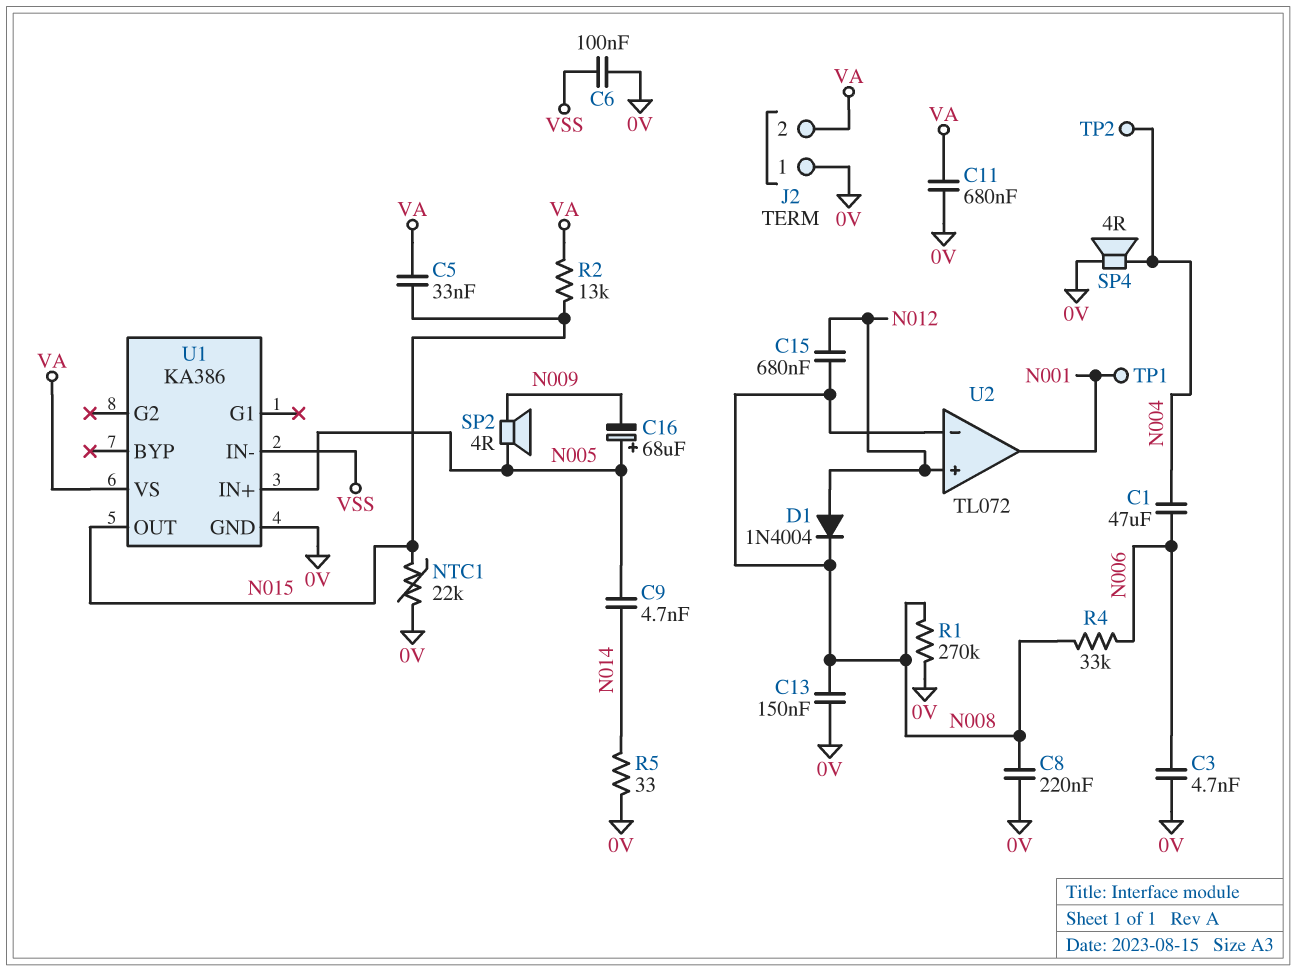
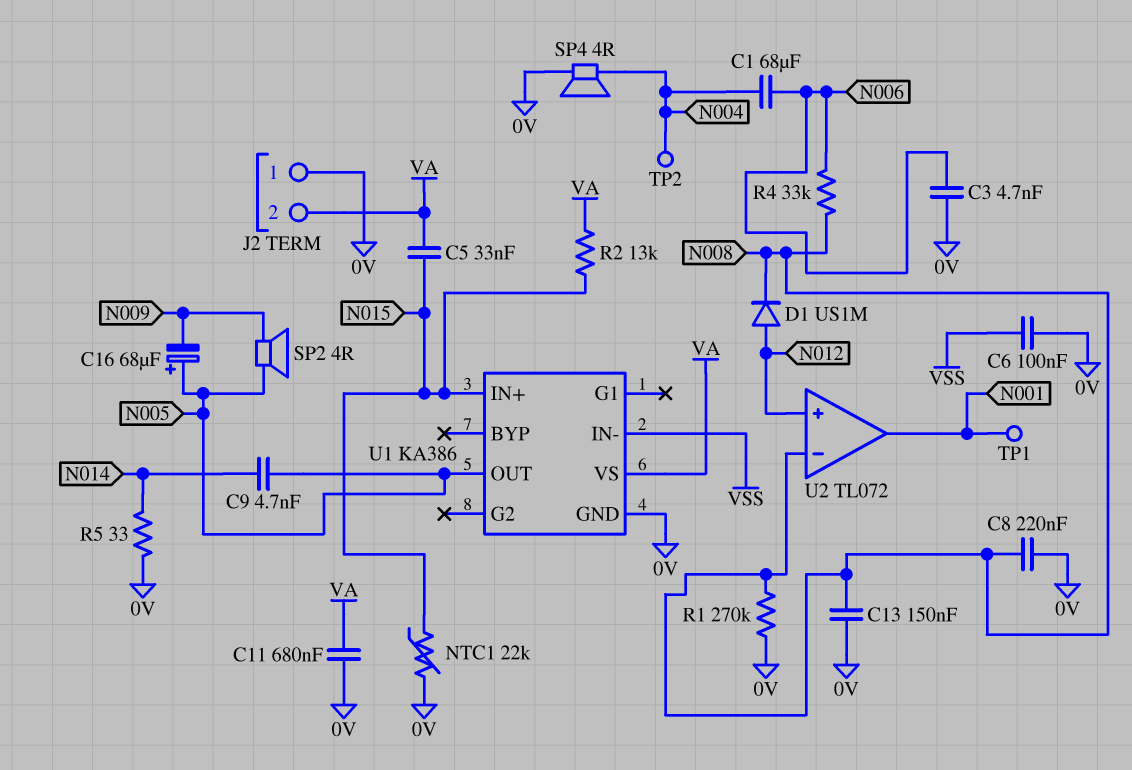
C1: 47uF (N004, N006) -> 68uF (N004, N006)
C15: 680nF (N008, N012) -> none
D1: diode 1N4004 (A N012, K N008) -> diode US1M (A N012, K N008)
U1 pin IN+: N005 -> N015
U1 pin OUT: N015 -> N005

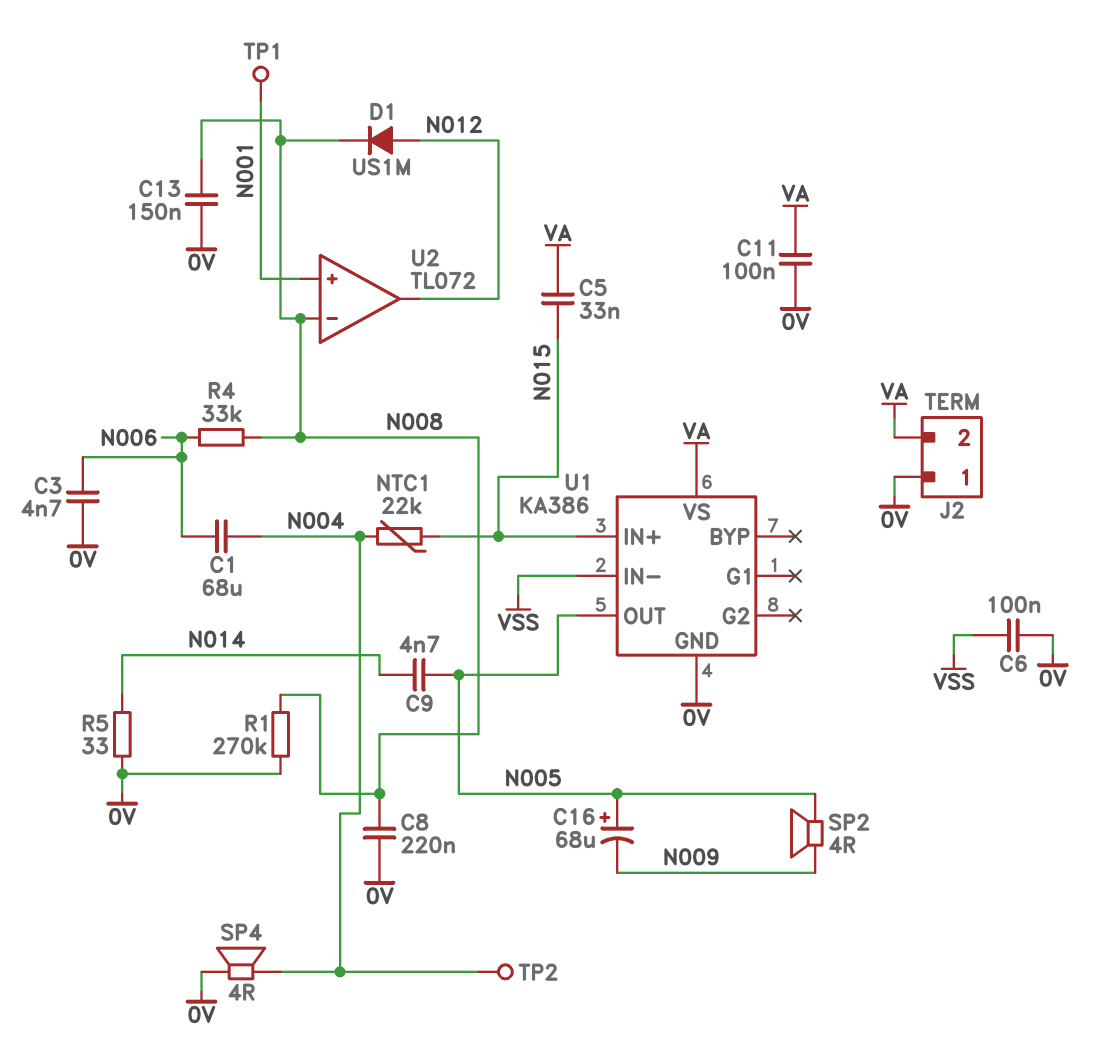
C11: 680nF (0V, VA) -> 100nF (0V, VA)
NTC1: 22k (0V, N015) -> 22k (N004, N015)
R2: 13k (N015, VA) -> none
U2 pin in+: N012 -> N001
U2 pin out: N001 -> N012

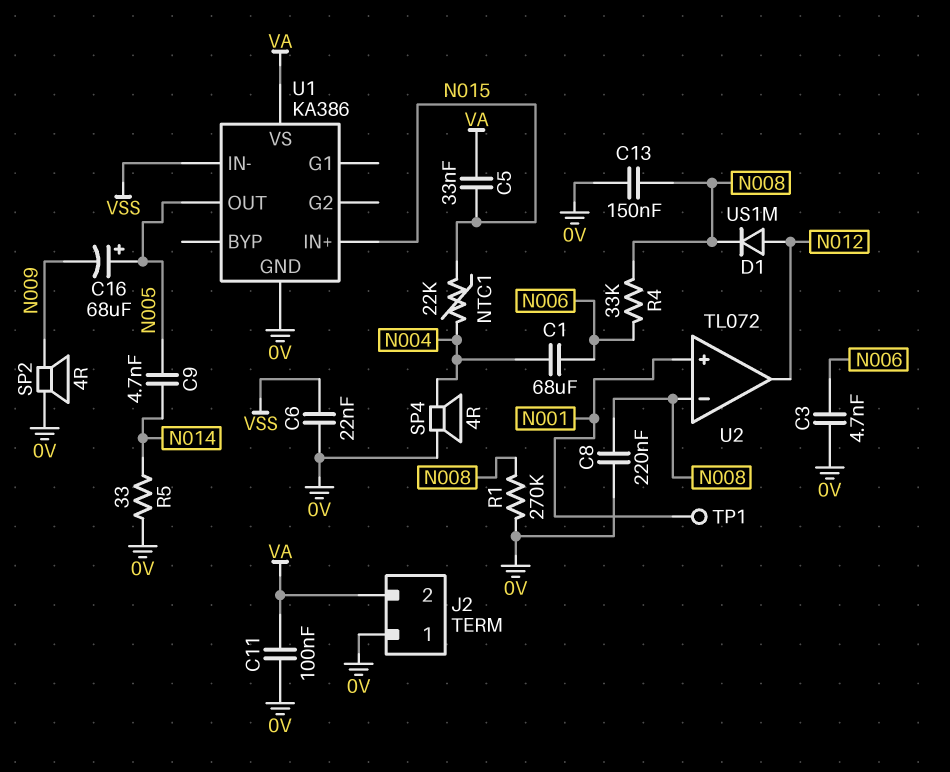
C6: 100nF (0V, VSS) -> 22nF (0V, VSS)
SP2: speaker 4R (N005, N009) -> speaker 4R (0V, N009)
TP2: test point (N004) -> none

